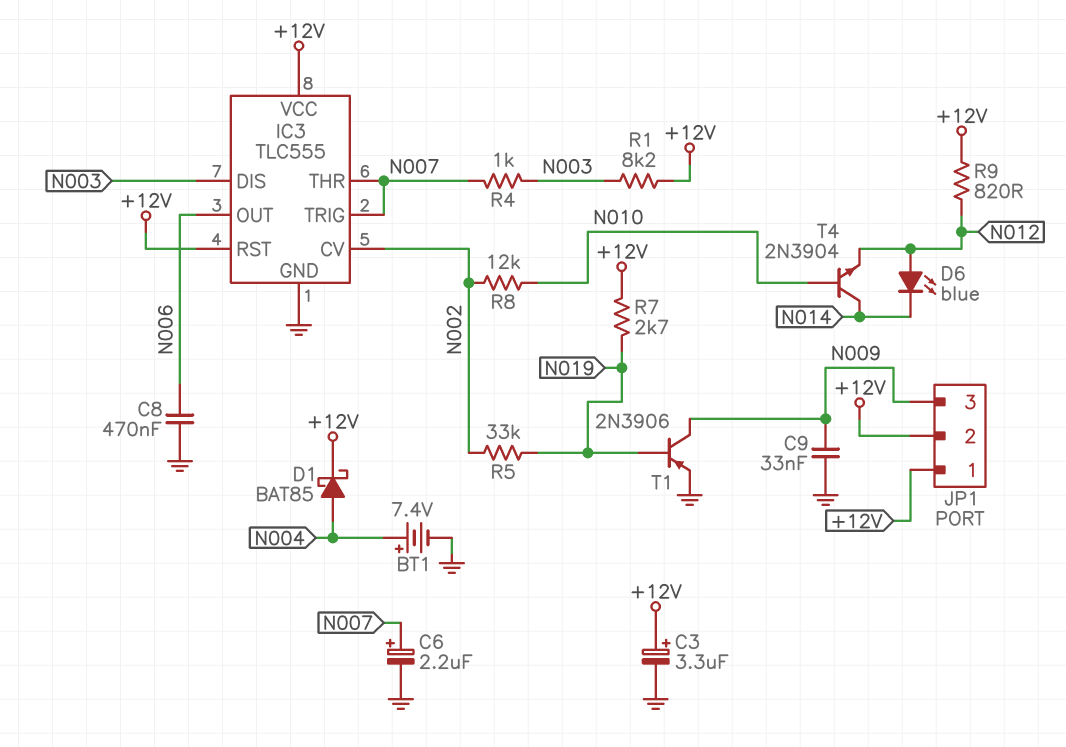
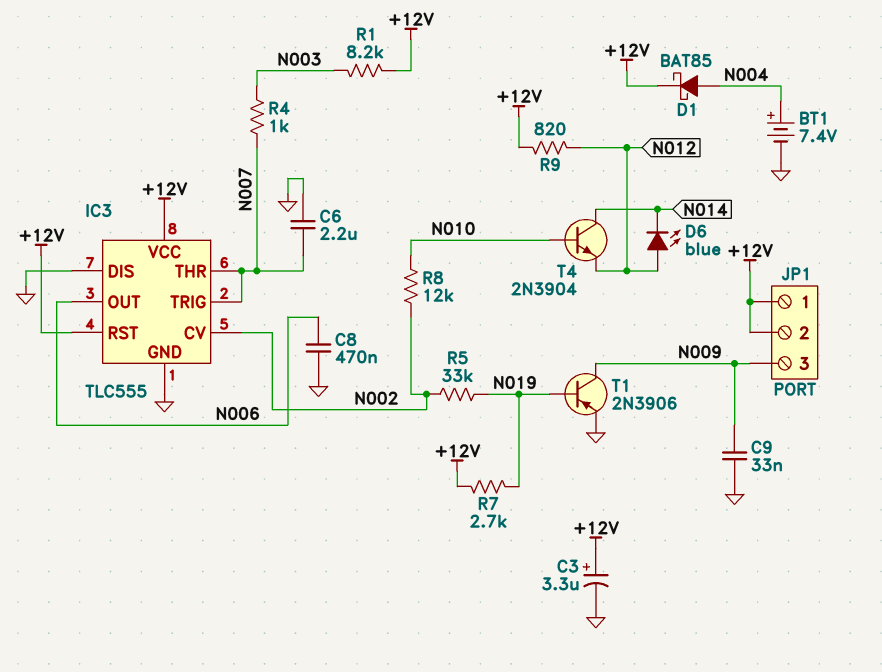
C6: 2.2uF (plus N007, minus GND) -> 2.2uF (GND, N007)
IC3 pin DIS: N003 -> GND

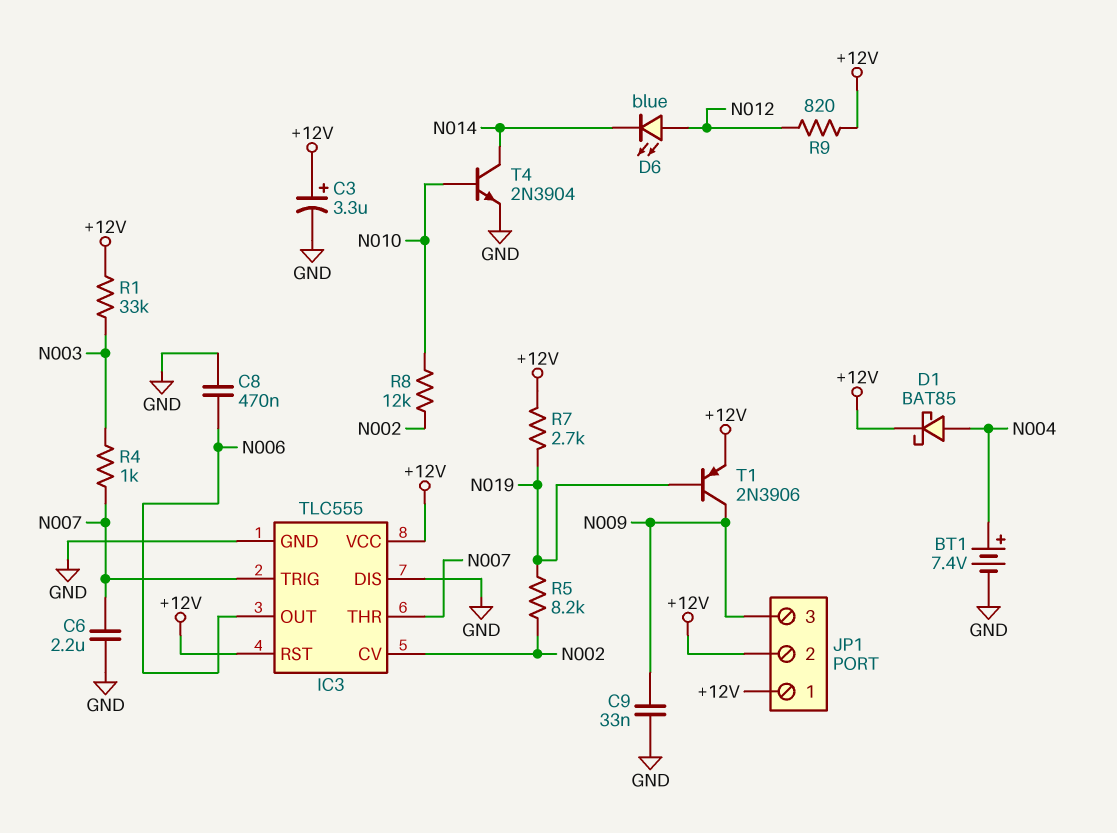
R1: 8.2k (+12V, N003) -> 33k (+12V, N003)
R5: 33k (N002, N019) -> 8.2k (N002, N019)
T1: PNP 2N3906 (B N019, C N009, E GND) -> PNP 2N3906 (B N019, C N009, E +12V)
T4: NPN 2N3904 (B N010, C N014, E N012) -> NPN 2N3904 (B N010, C N014, E GND)

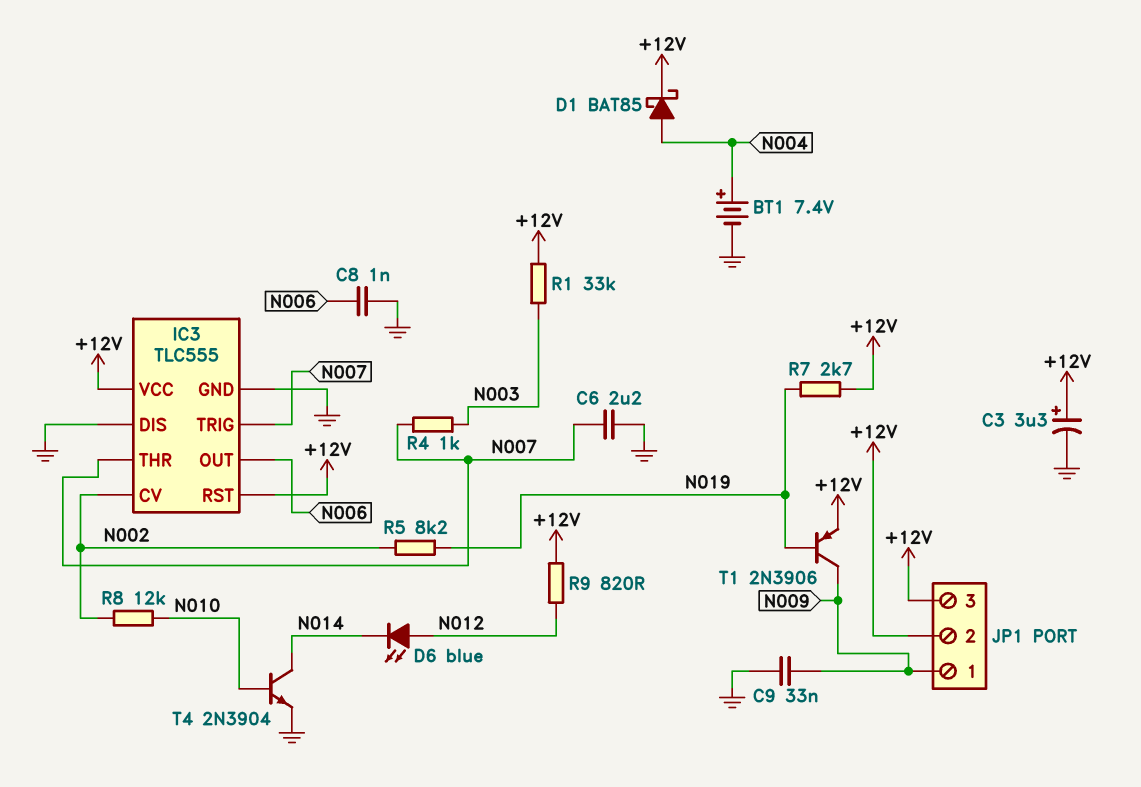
C8: 470nF (GND, N006) -> 1nF (GND, N006)
JP1 pin 1: +12V -> N009
JP1 pin 3: N009 -> +12V

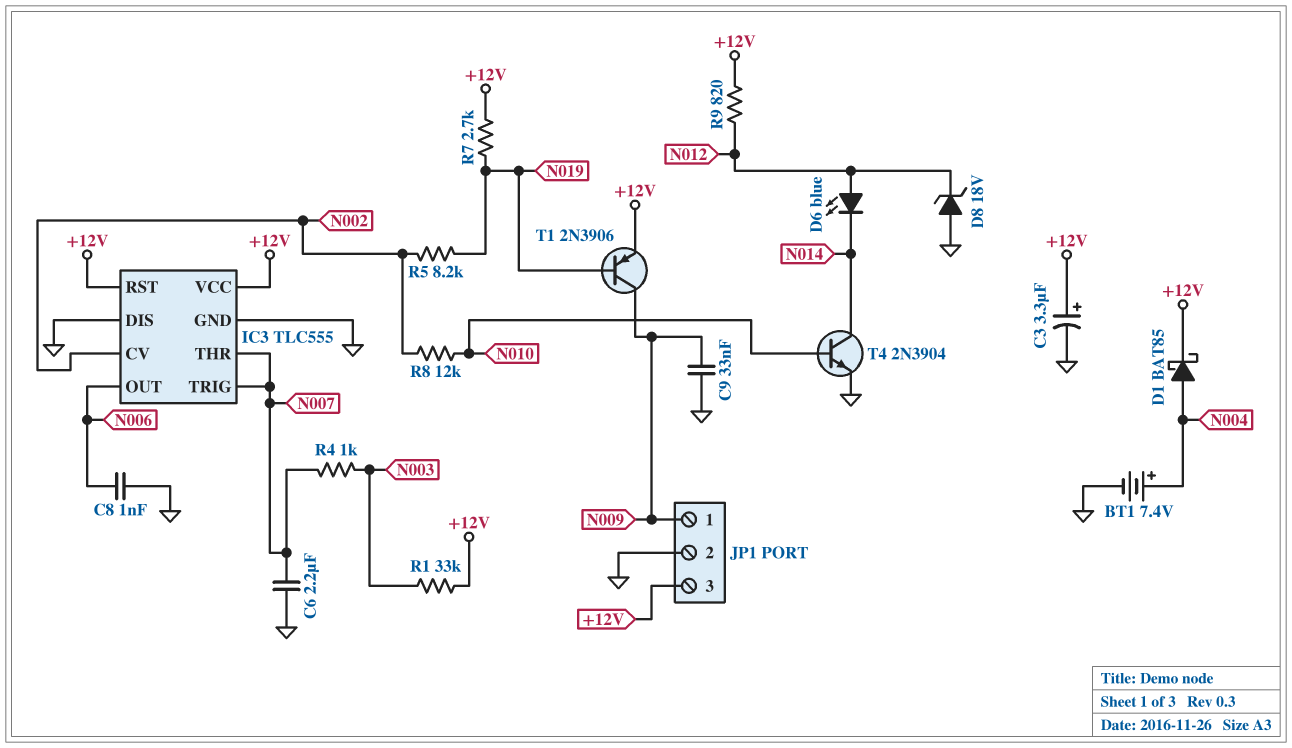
D8: none -> zener 18V (A GND, K N012)
JP1 pin 2: +12V -> GND

